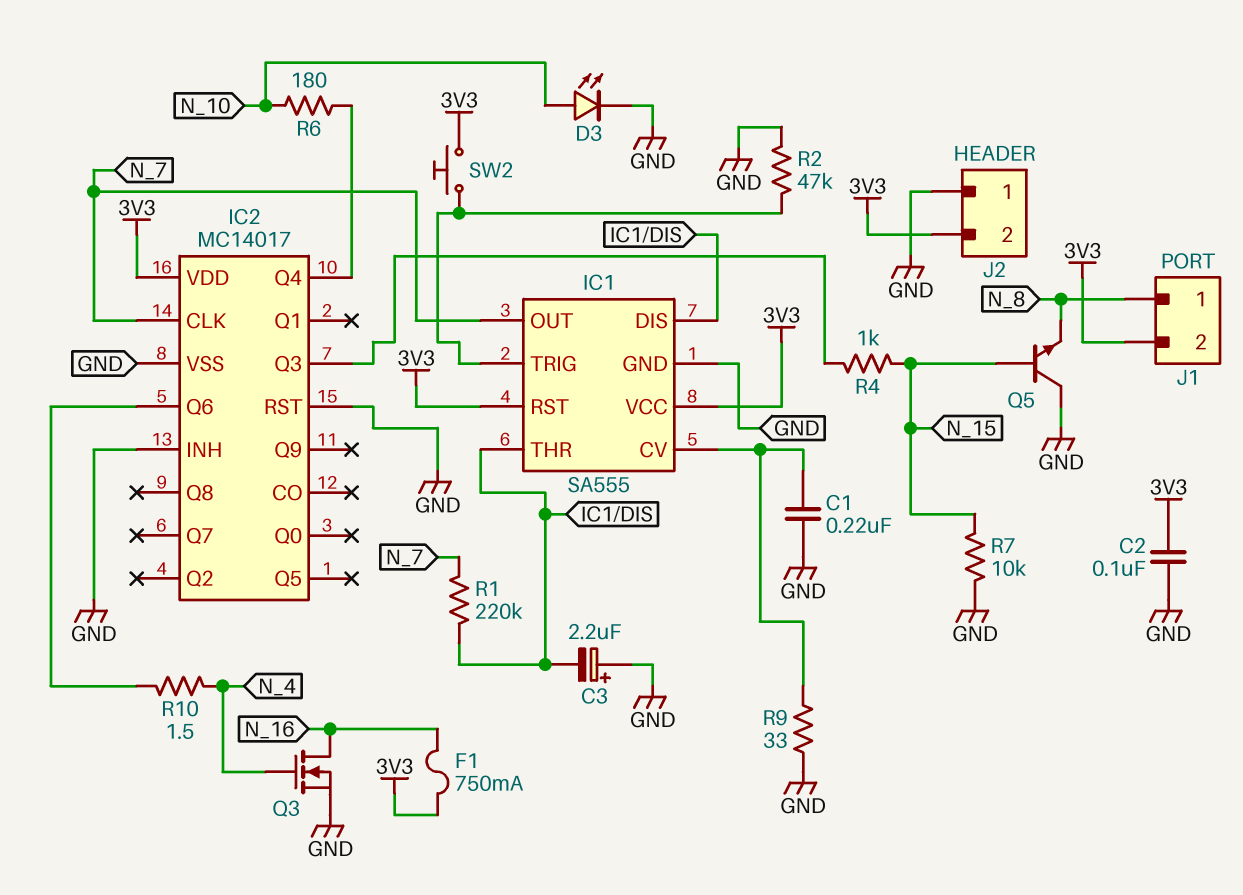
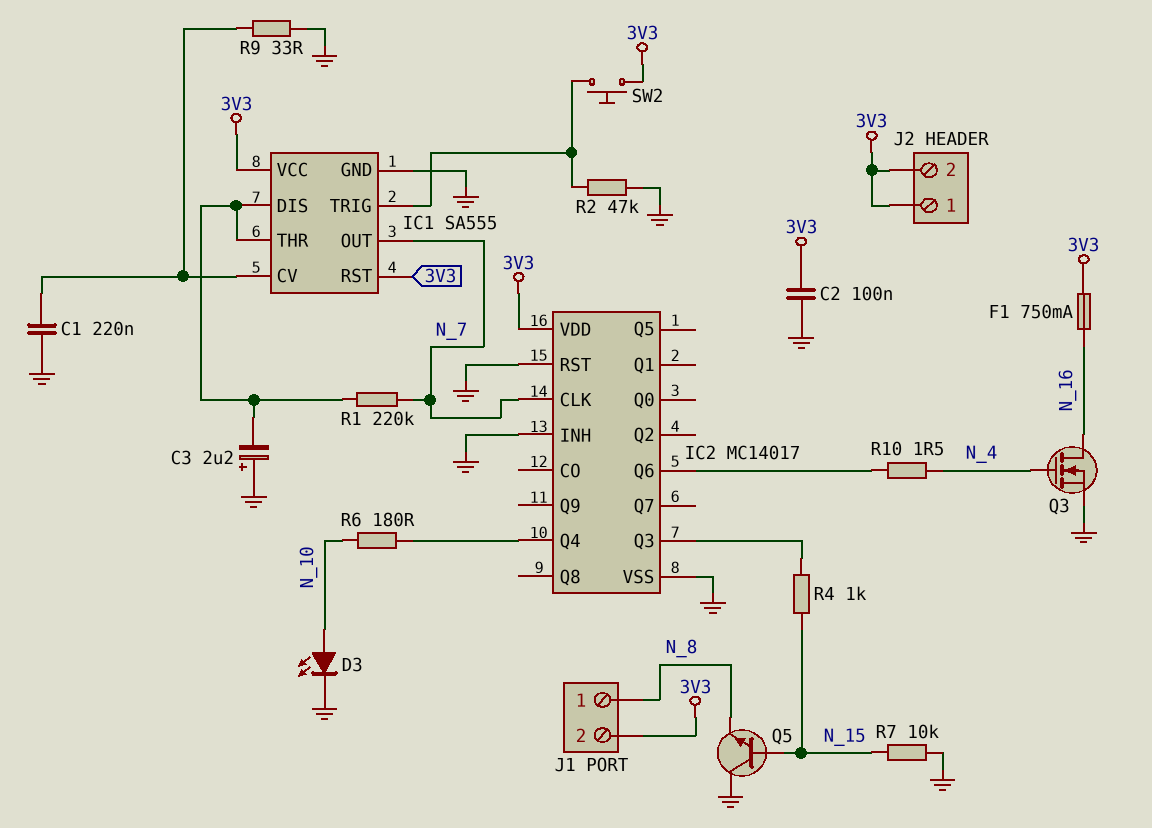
J2 pin 1: GND -> 3V3

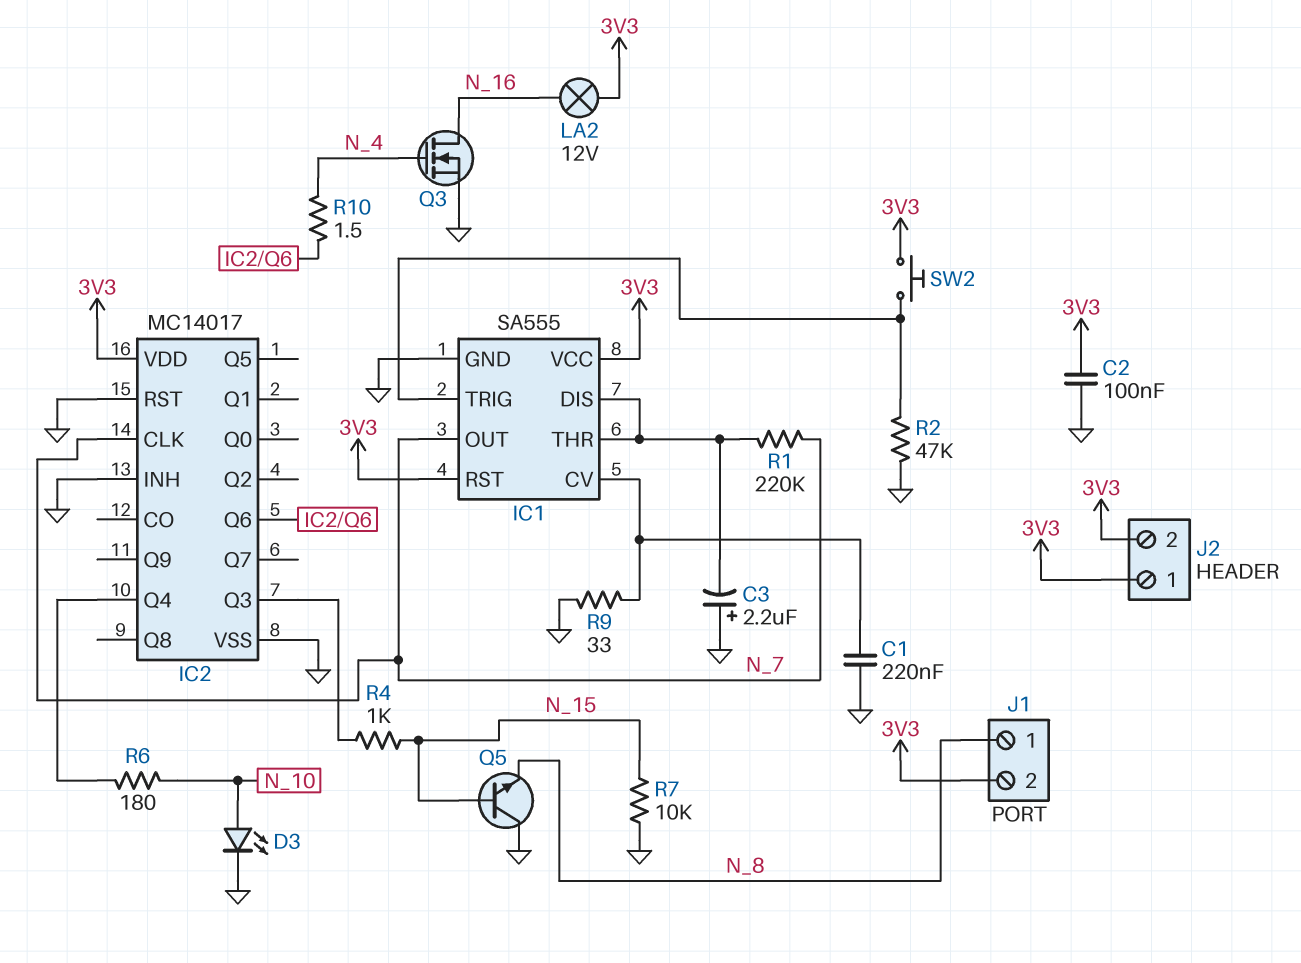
F1: 750mA (3V3, N_16) -> none
LA2: none -> lamp 12V (3V3, N_16)

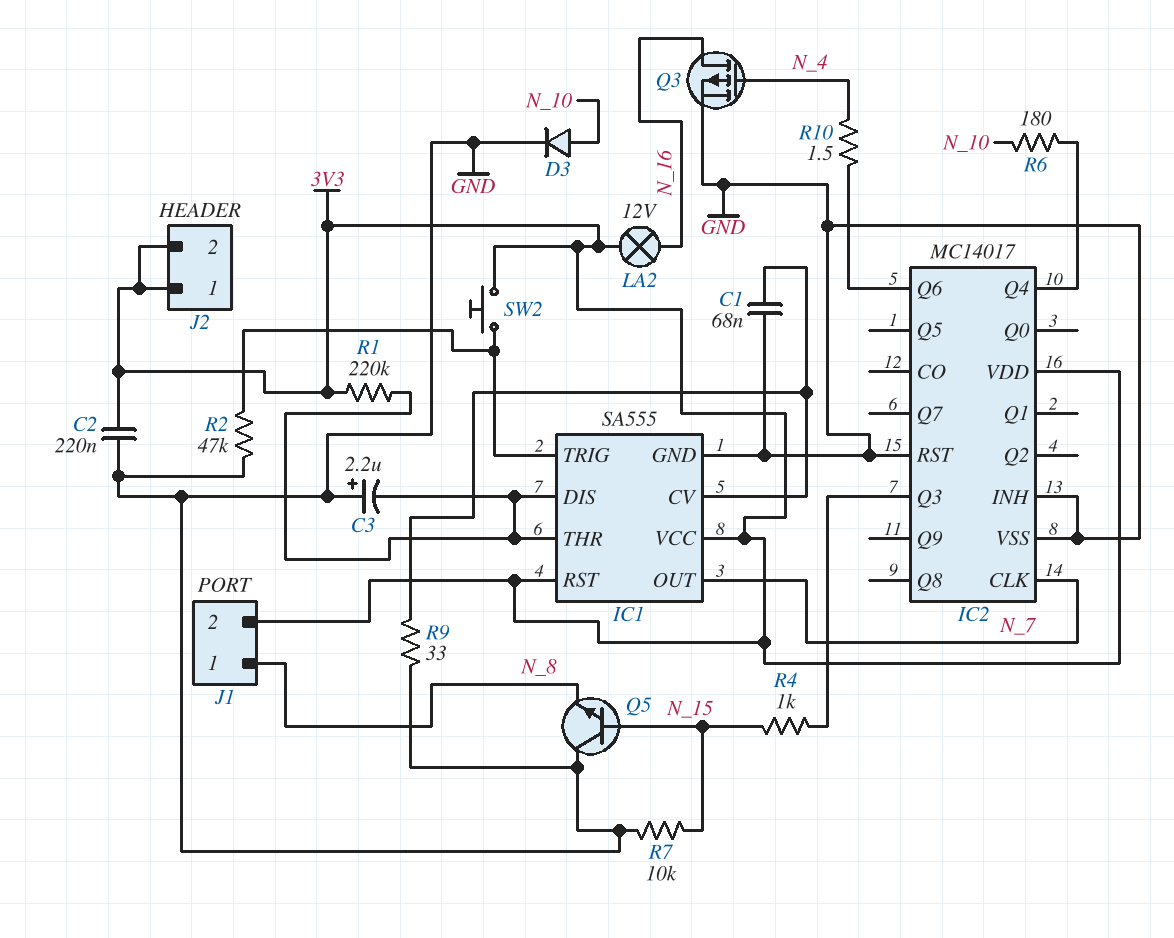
C1: 220nF (GND, IC1/CV) -> 68nF (GND, IC1/CV)
C2: 100nF (3V3, GND) -> 220nF (3V3, GND)
D3: LED (A N_10, K GND) -> diode (A N_10, K GND)
Q3: NMOS (G N_4, D N_16, S GND) -> PMOS (G N_4, D N_16, S GND)
R1: 220k (IC1/DIS, N_7) -> 220k (3V3, IC1/DIS)

